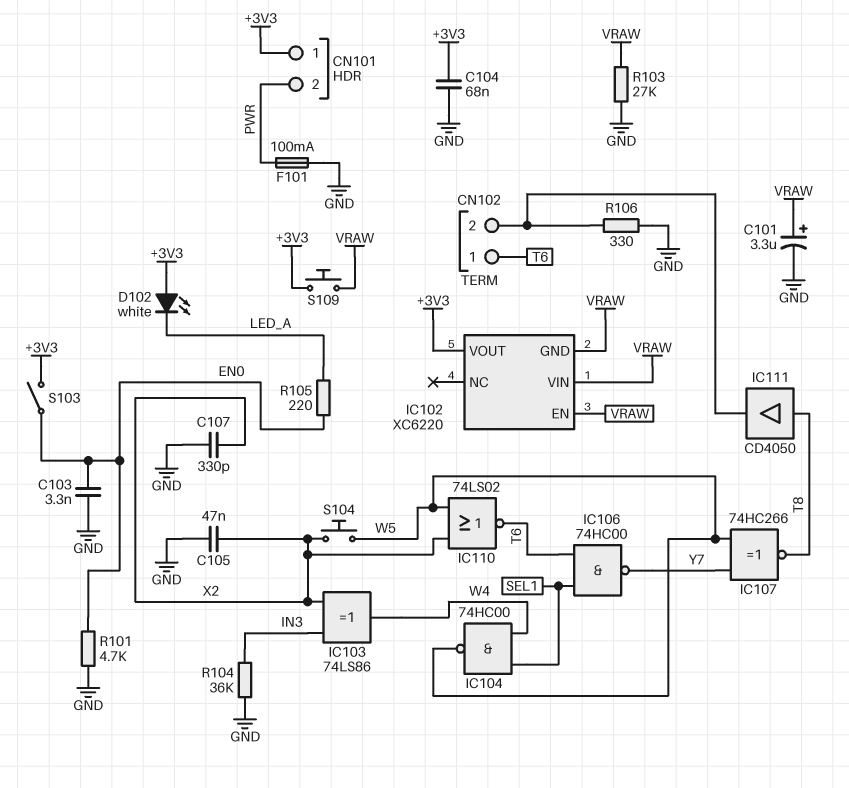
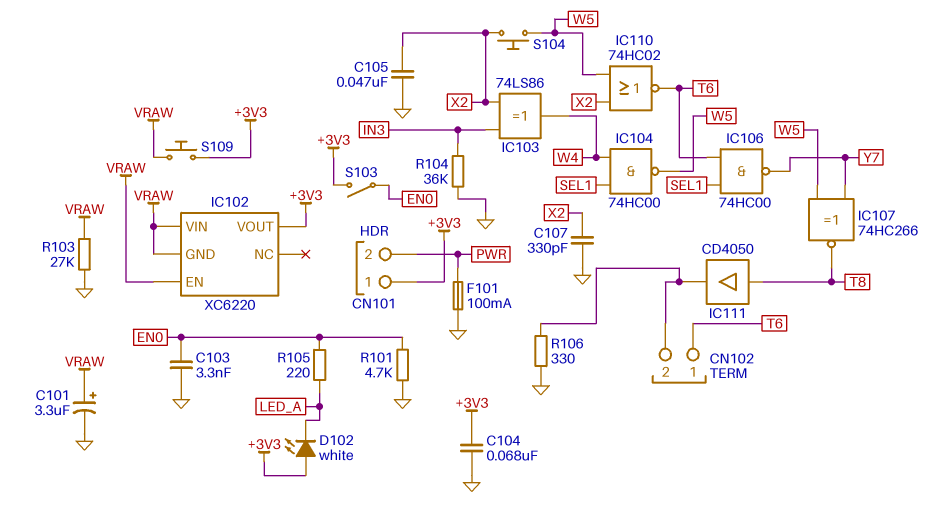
IC110: NOR 74LS02 (in W5, in X2, out T6) -> NOR 74HC02 (in W5, in X2, out T6)

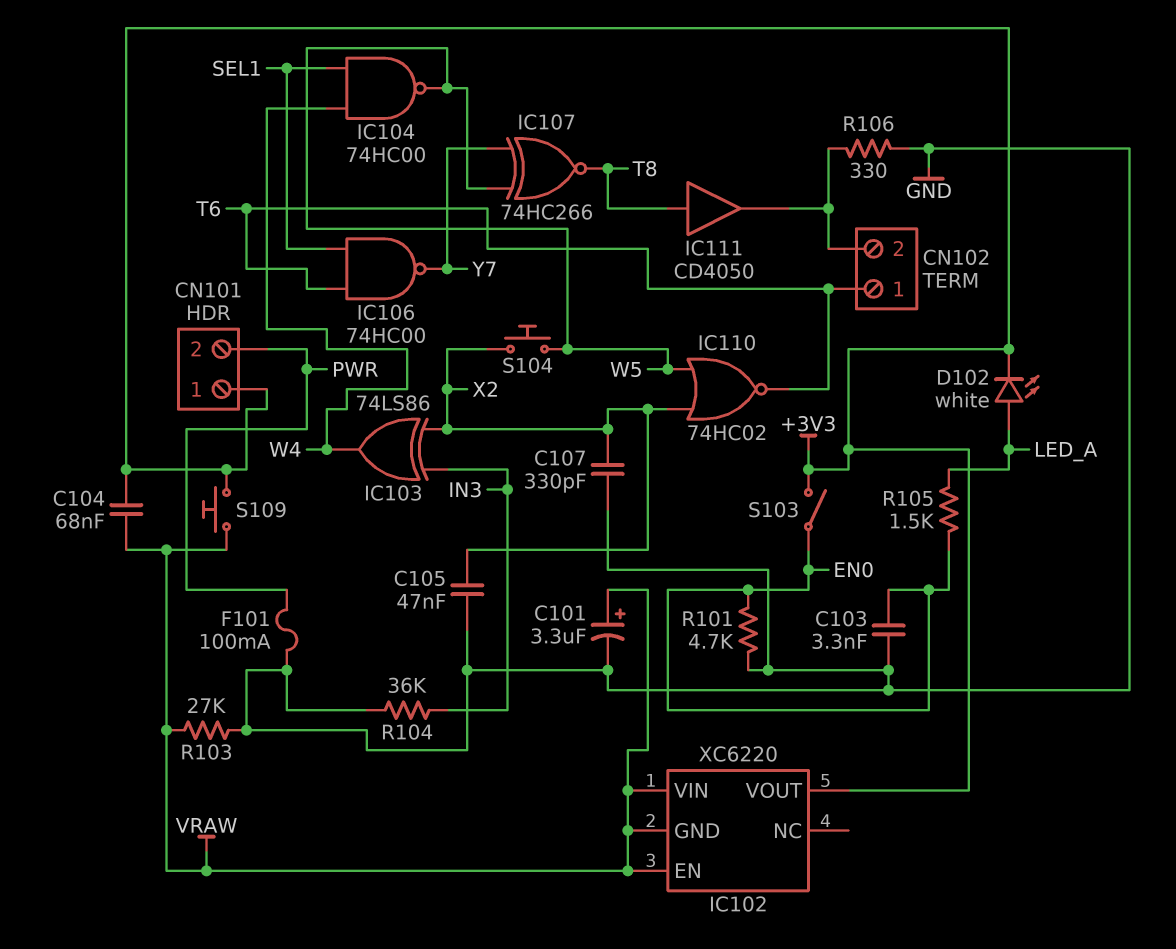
C104: 68nF (+3V3, GND) -> 68nF (+3V3, VRAW)
D102: LED white (A +3V3, K LED_A) -> LED white (A LED_A, K +3V3)
R105: 220 (EN0, LED_A) -> 1.5k (EN0, LED_A)

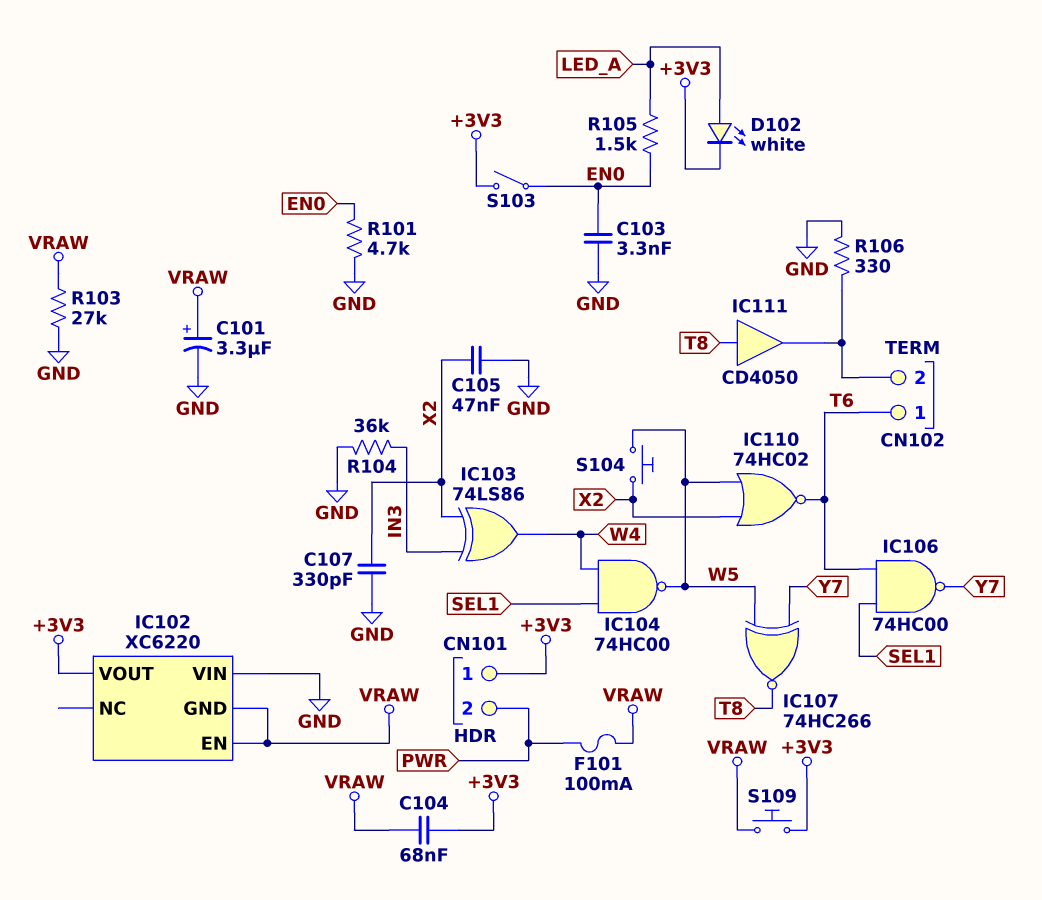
F101: 100mA (GND, PWR) -> 100mA (PWR, VRAW)
IC102 pin VIN: VRAW -> GND

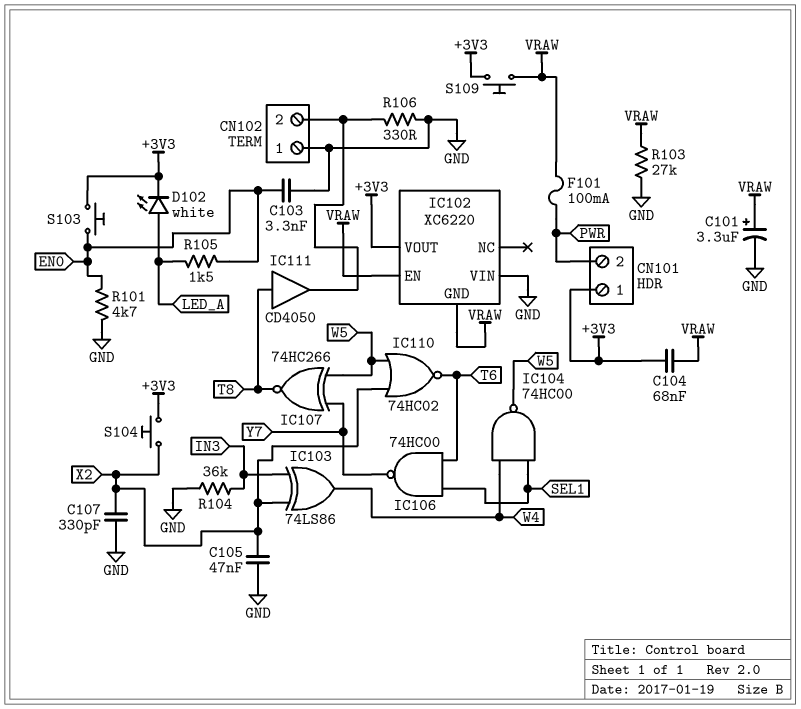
CN102 pin 1: T6 -> GND
S103: switch (+3V3, EN0) -> button (+3V3, EN0)
S104: button (W5, X2) -> button (+3V3, X2)

